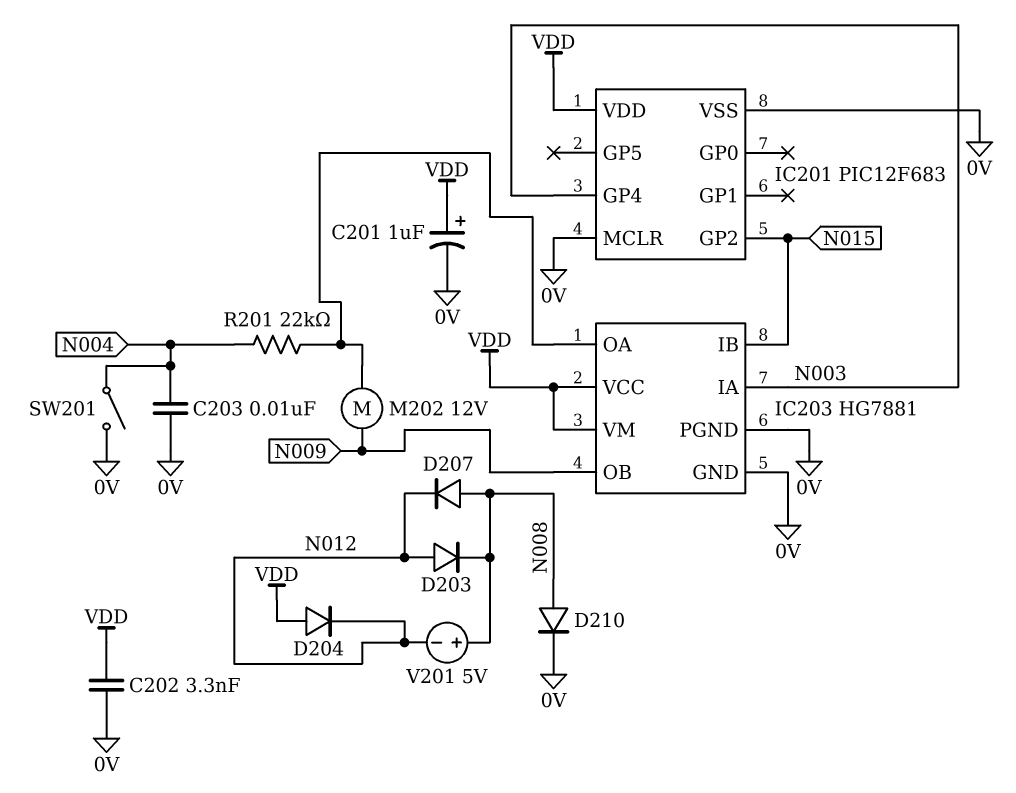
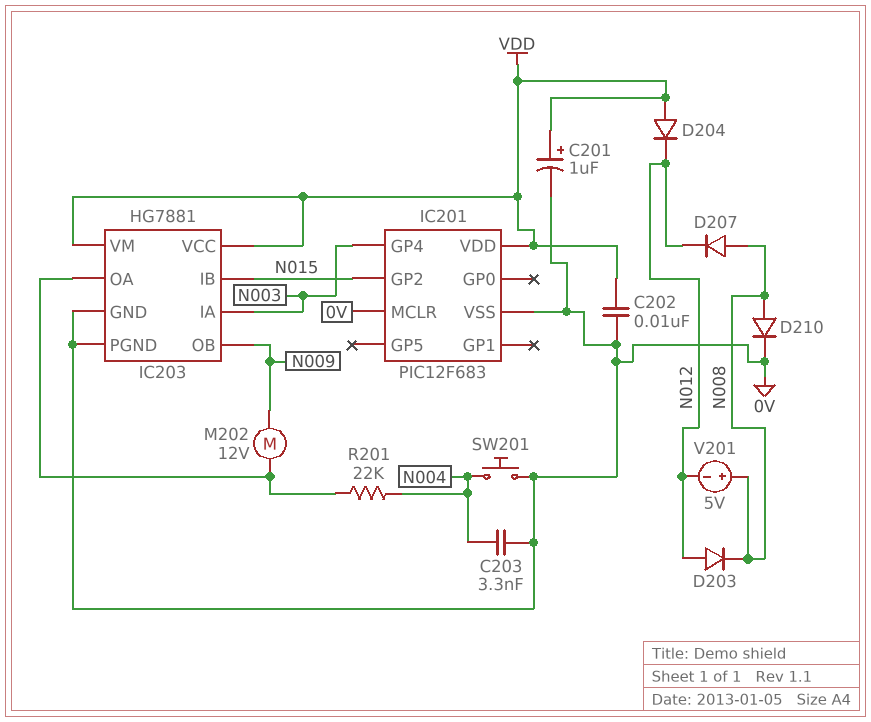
C202: 3.3nF (0V, VDD) -> 10nF (0V, VDD)
C203: 10nF (0V, N004) -> 3.3nF (0V, N004)
SW201: switch (0V, N004) -> button (0V, N004)

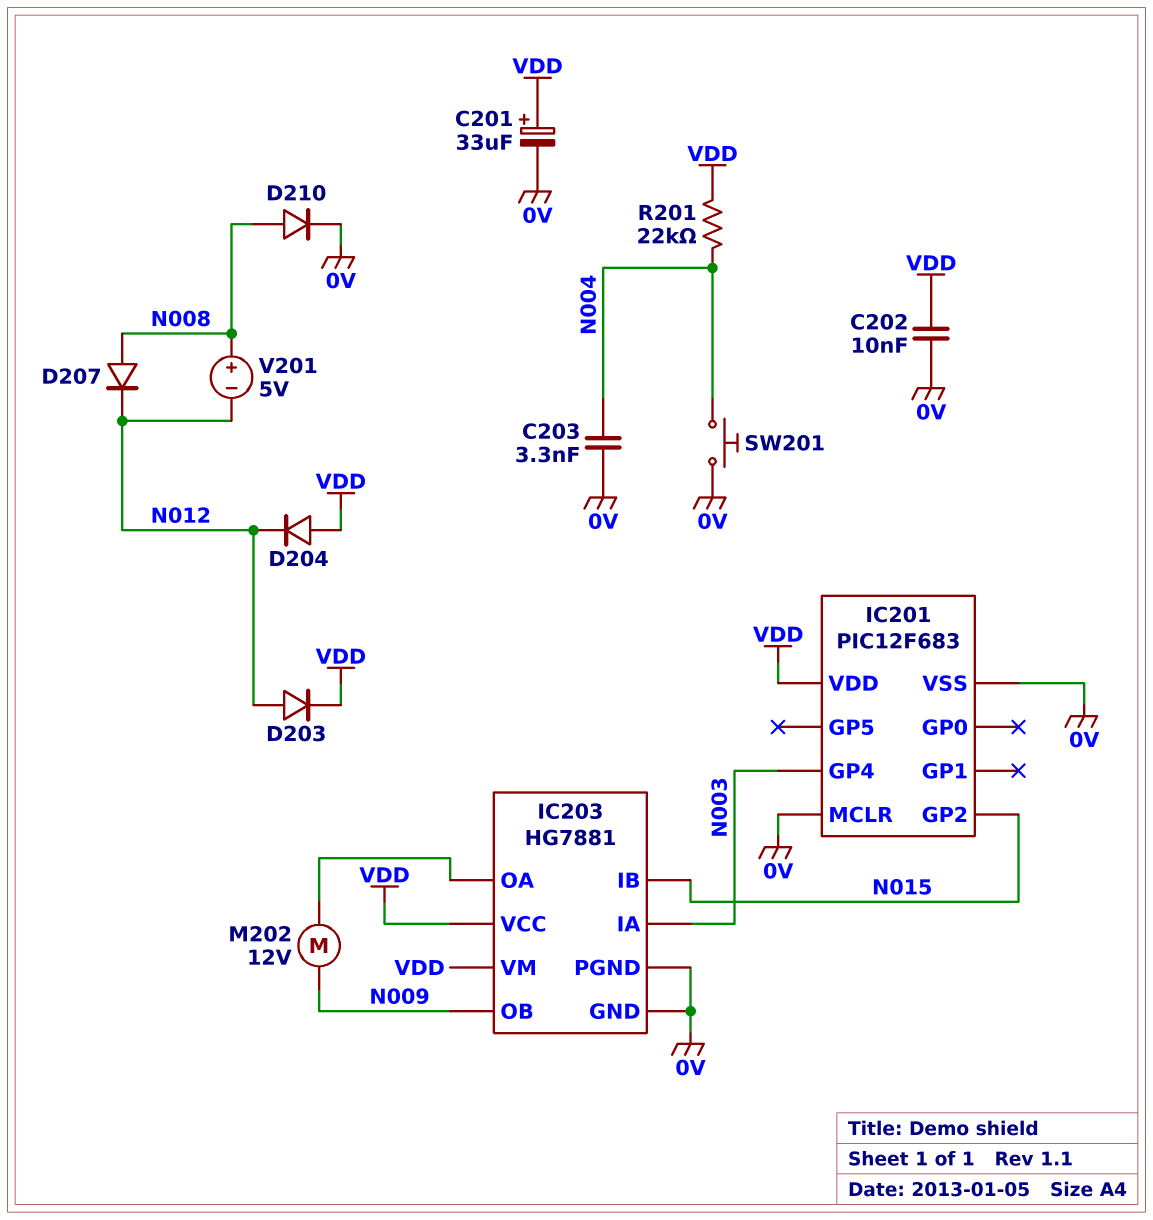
C201: 1uF (plus VDD, minus 0V) -> 33uF (plus VDD, minus 0V)
D203: diode (A N012, K N008) -> diode (A N012, K VDD)
R201: 22k (IC203/OA, N004) -> 22k (N004, VDD)

